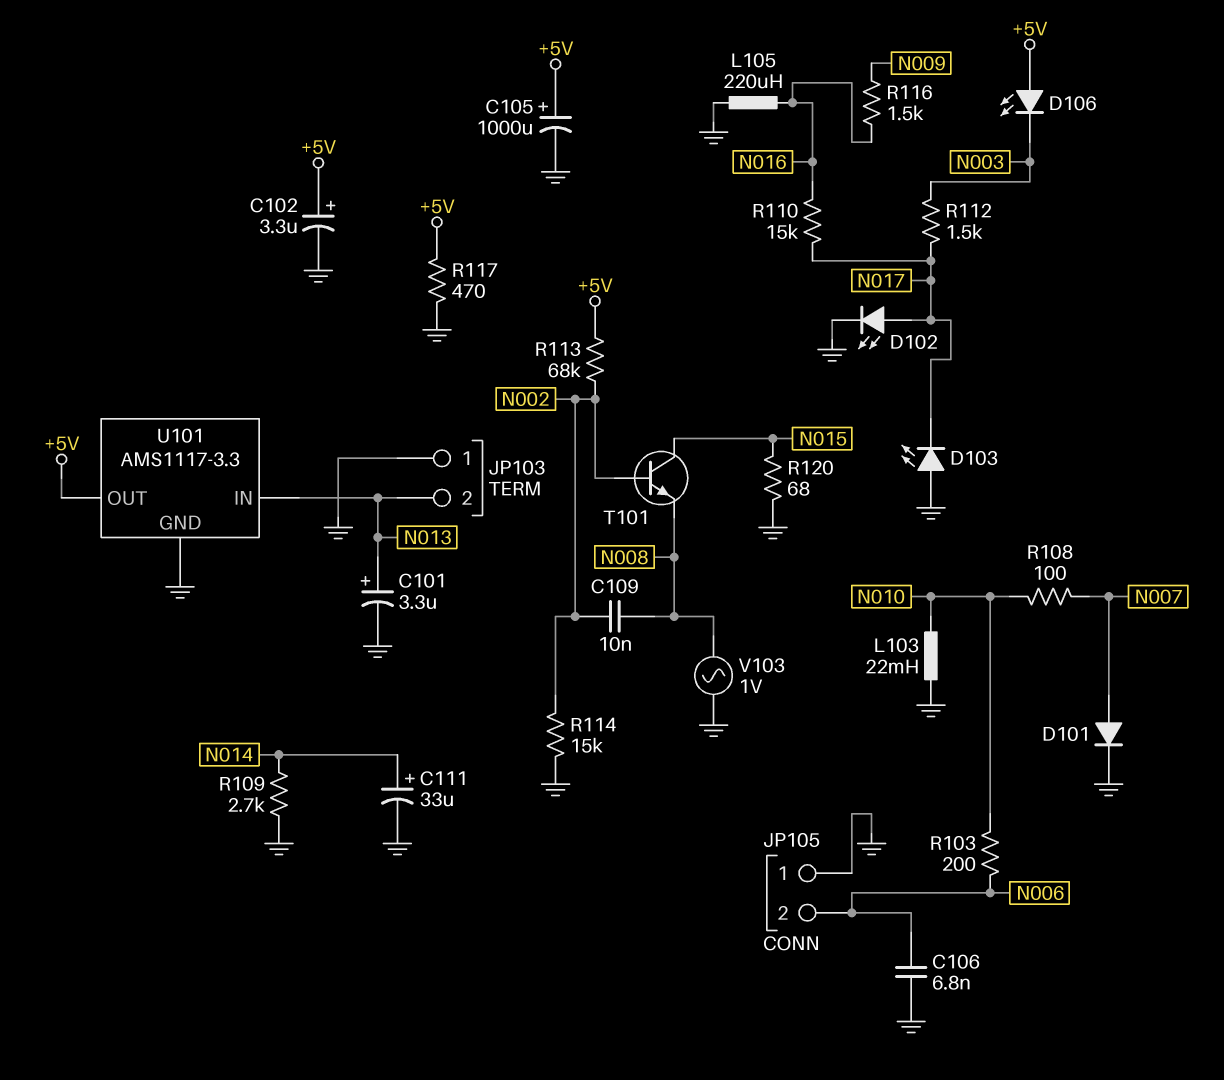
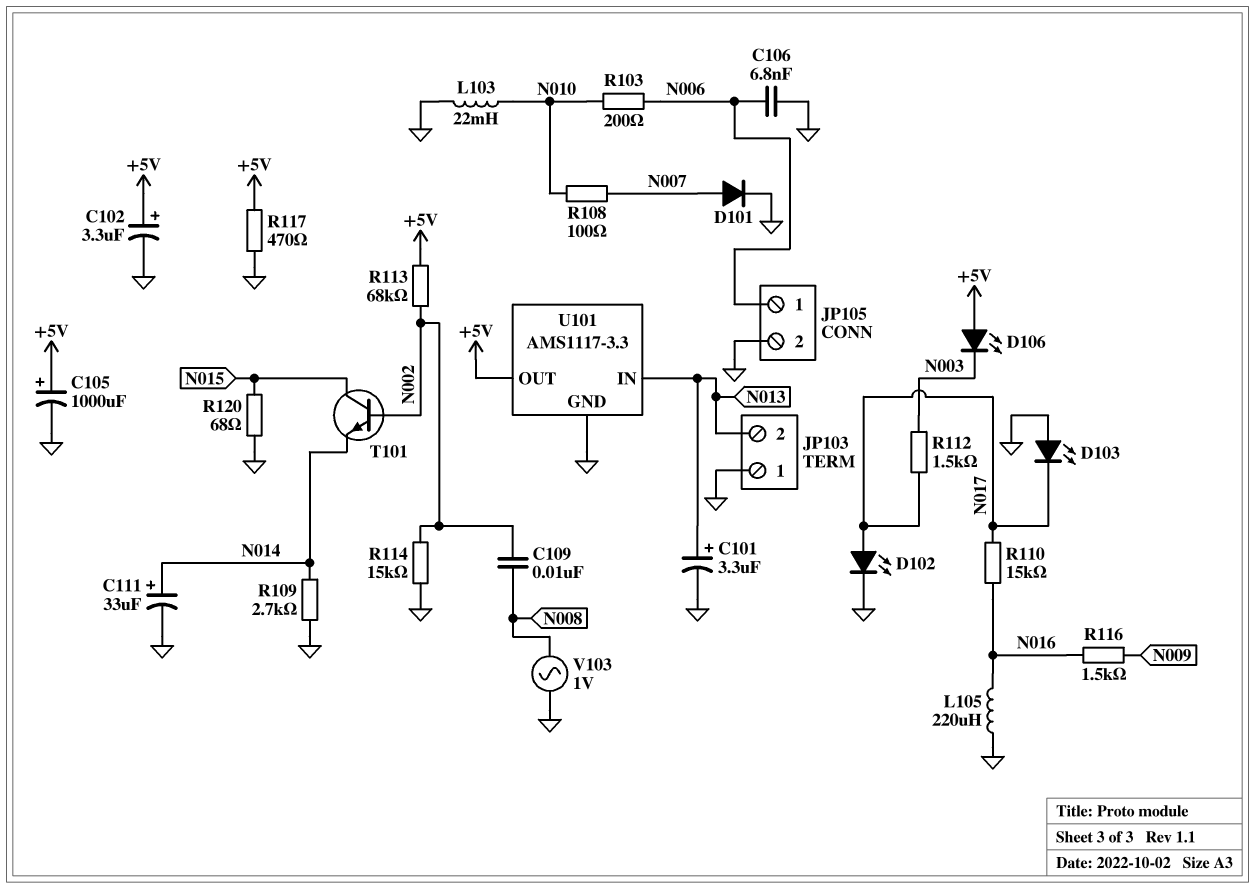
JP105 pin 1: GND -> N006
JP105 pin 2: N006 -> GND
T101: NPN (B N002, C N015, E N008) -> NPN (B N002, C N015, E N014)

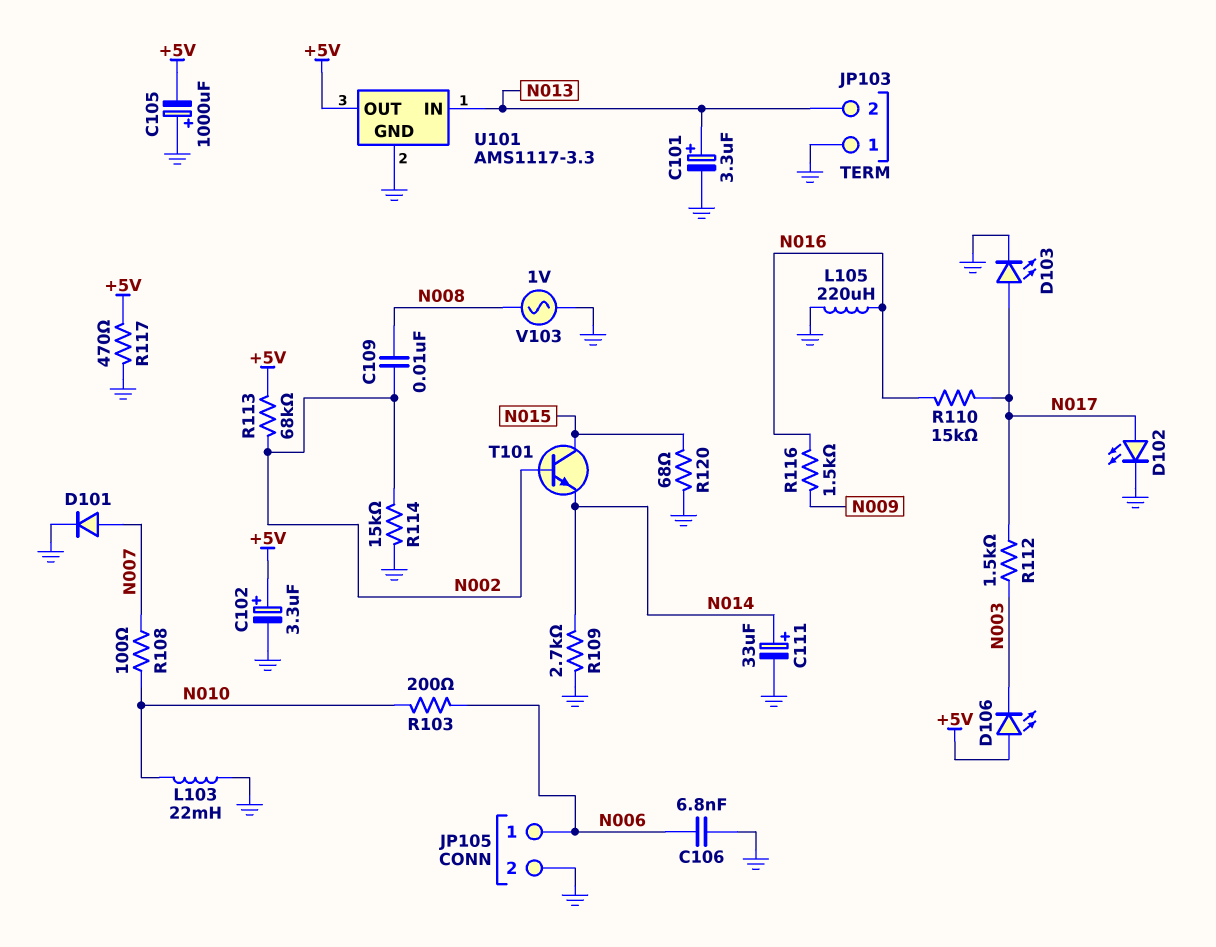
C105: 1000uF (plus +5V, minus GND) -> 1000uF (plus GND, minus +5V)
D103: LED (A GND, K N017) -> LED (A N017, K GND)

